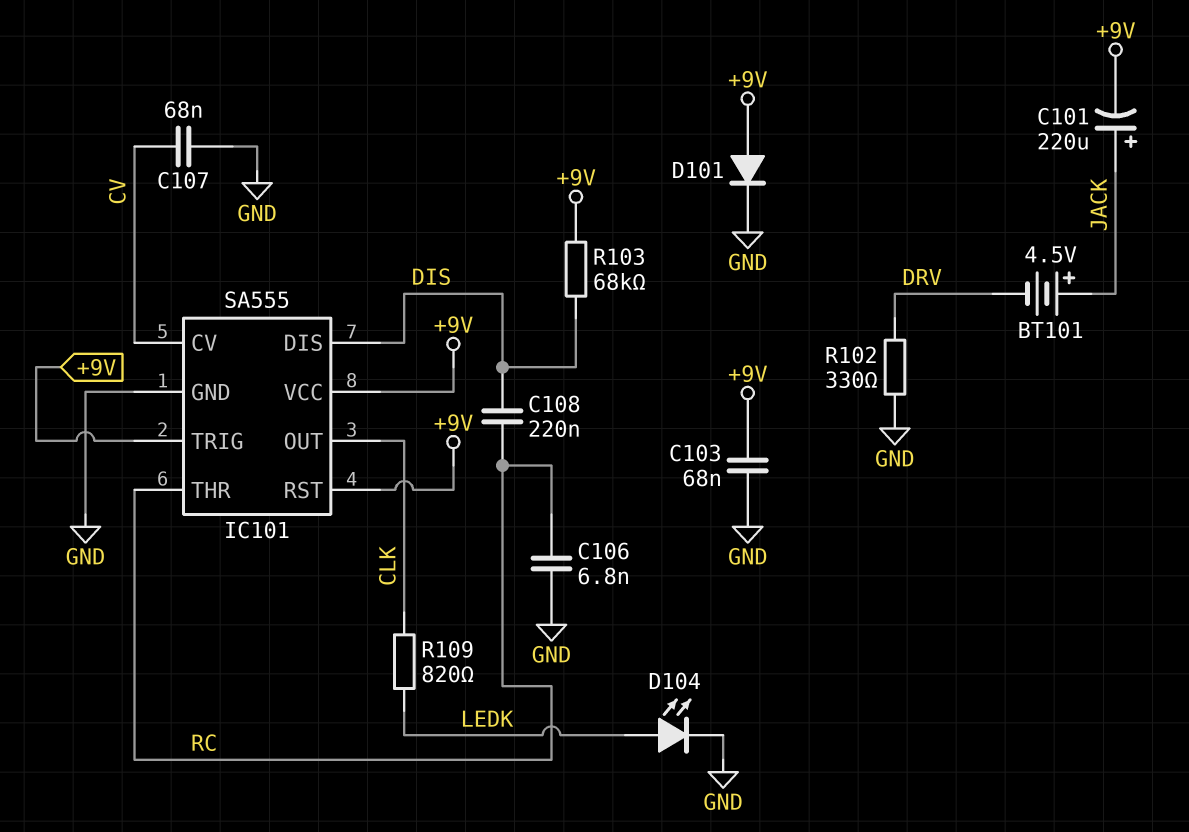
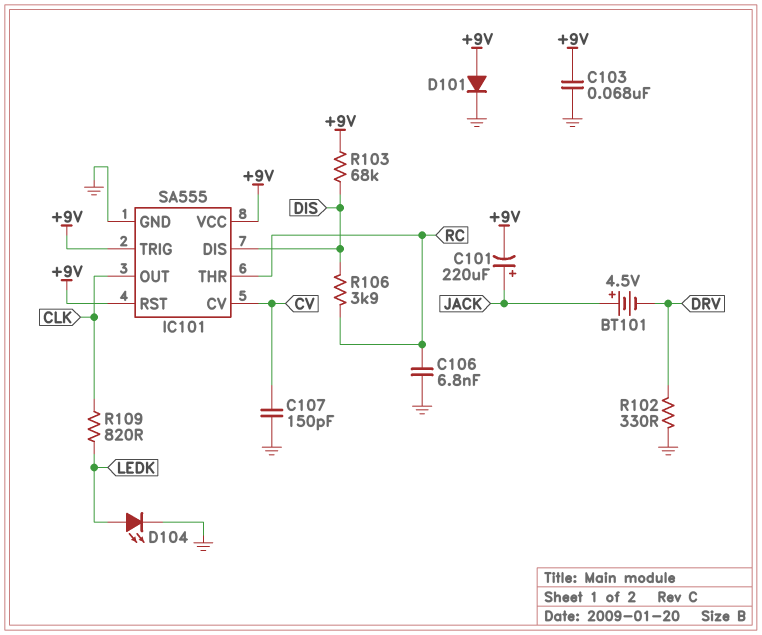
C107: 68nF (CV, GND) -> 150pF (CV, GND)
C108: 220nF (DIS, RC) -> none
R106: none -> 3.9k (DIS, RC)

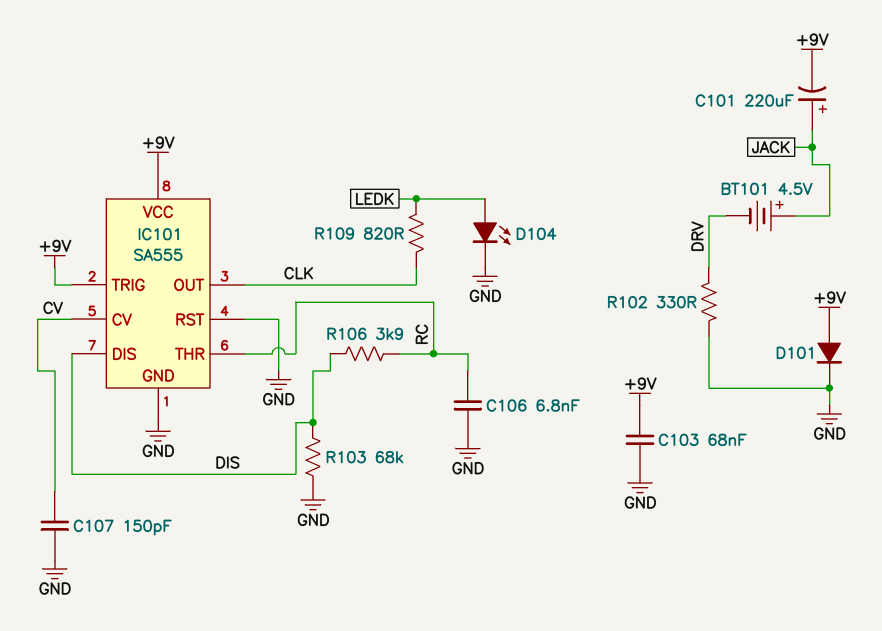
IC101 pin RST: +9V -> GND
R103: 68k (+9V, DIS) -> 68k (DIS, GND)

